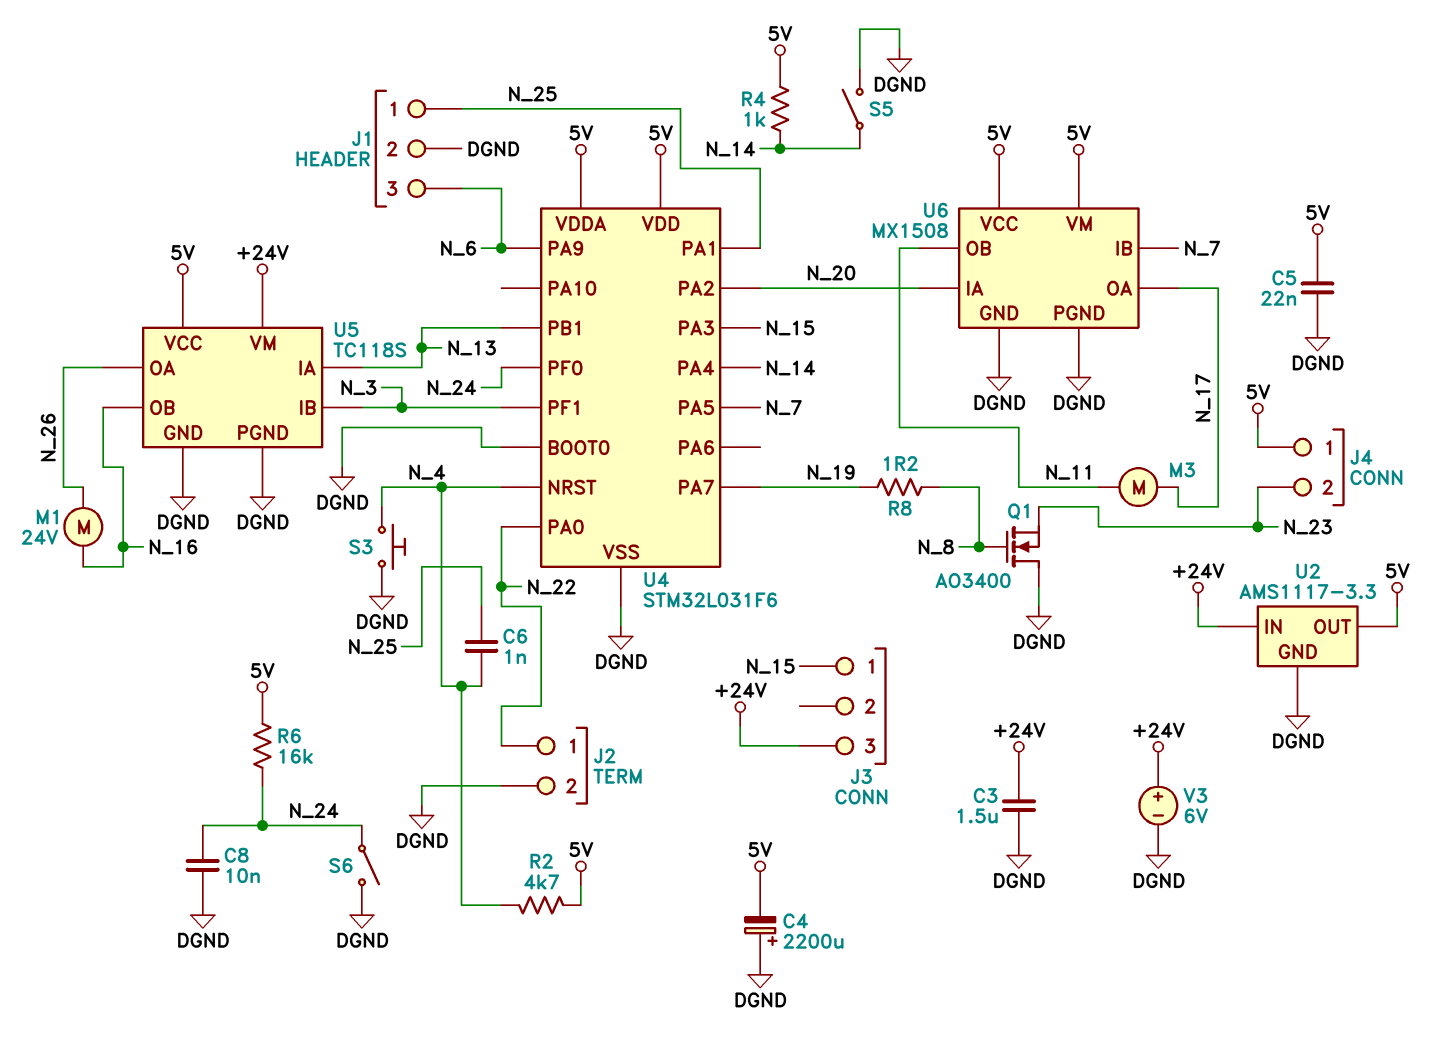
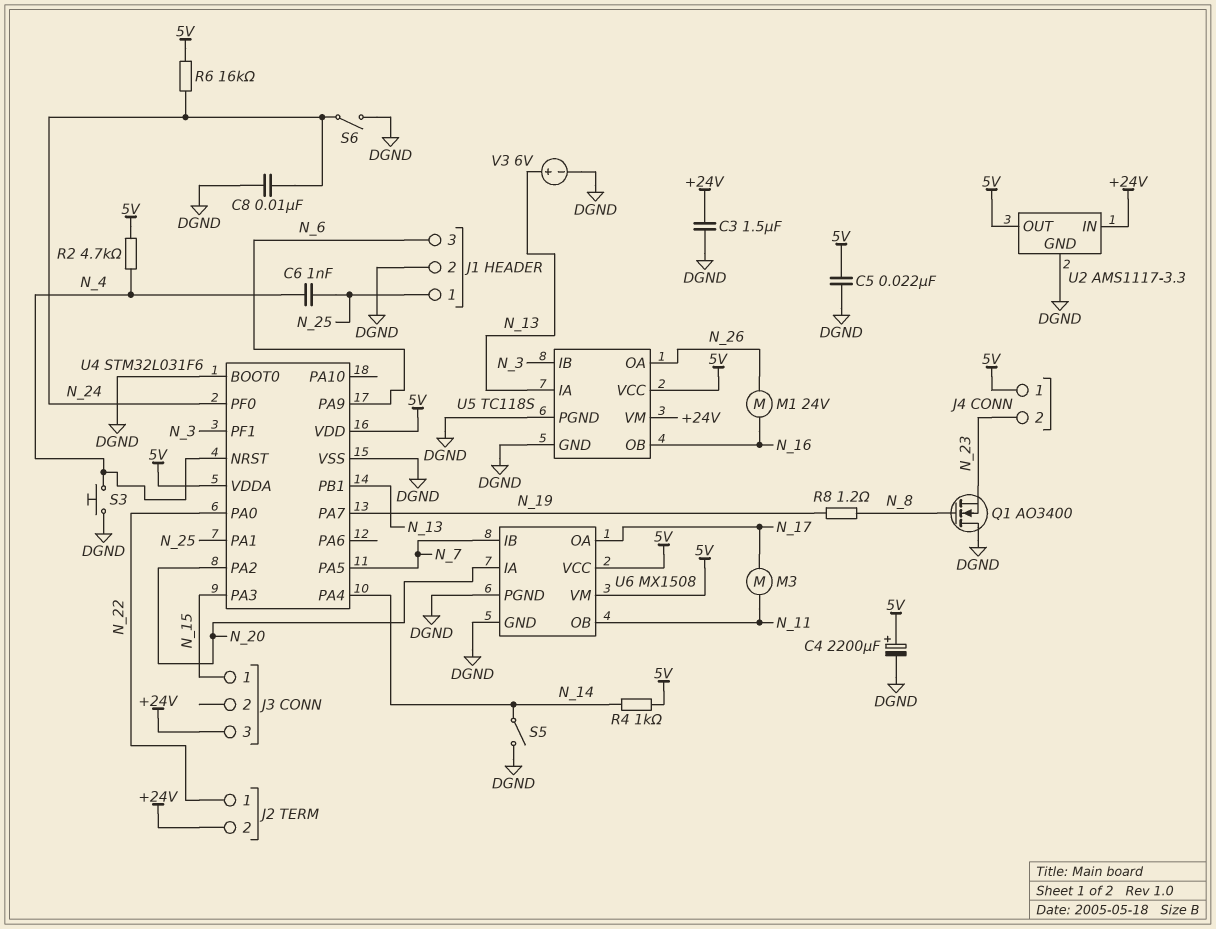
C4: 2200uF (plus DGND, minus 5V) -> 2200uF (plus 5V, minus DGND)
J2 pin 2: DGND -> +24V
V3: 6V (plus +24V, minus DGND) -> 6V (plus N_13, minus DGND)

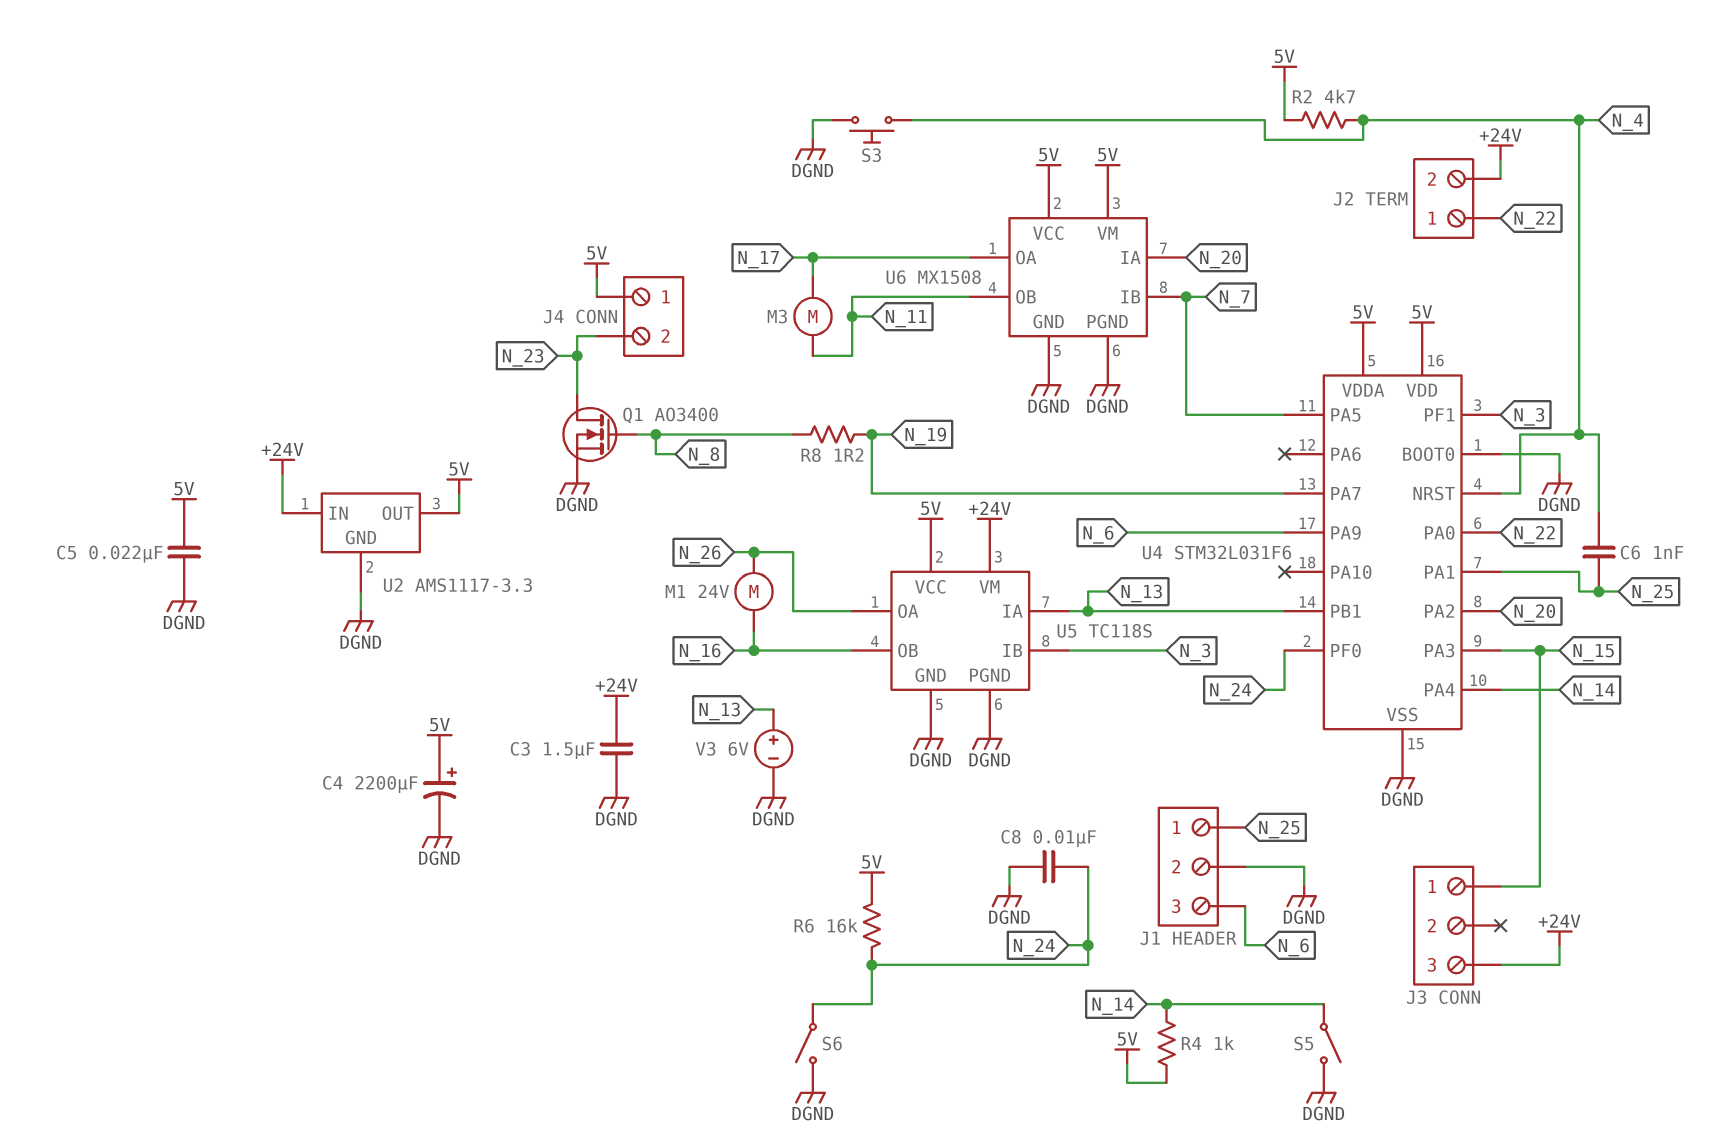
Q1: NMOS AO3400 (G N_8, D DGND, S N_23) -> NMOS AO3400 (G N_8, D N_23, S DGND)

